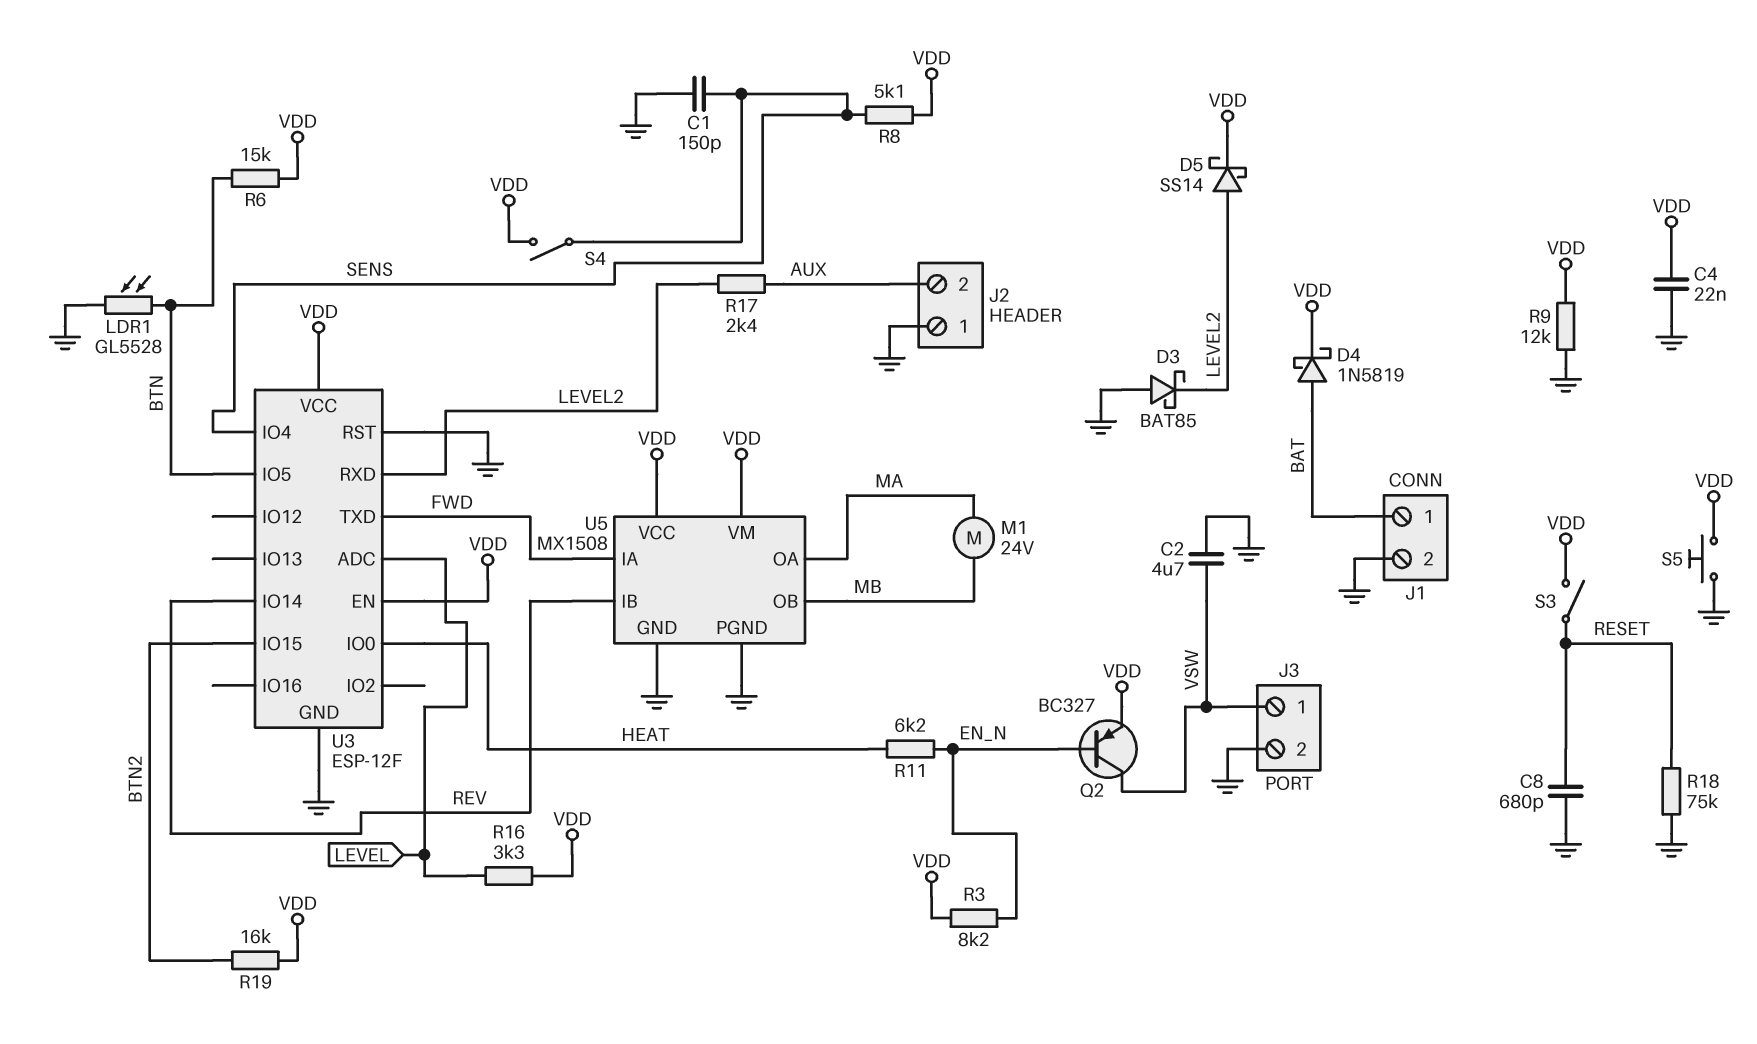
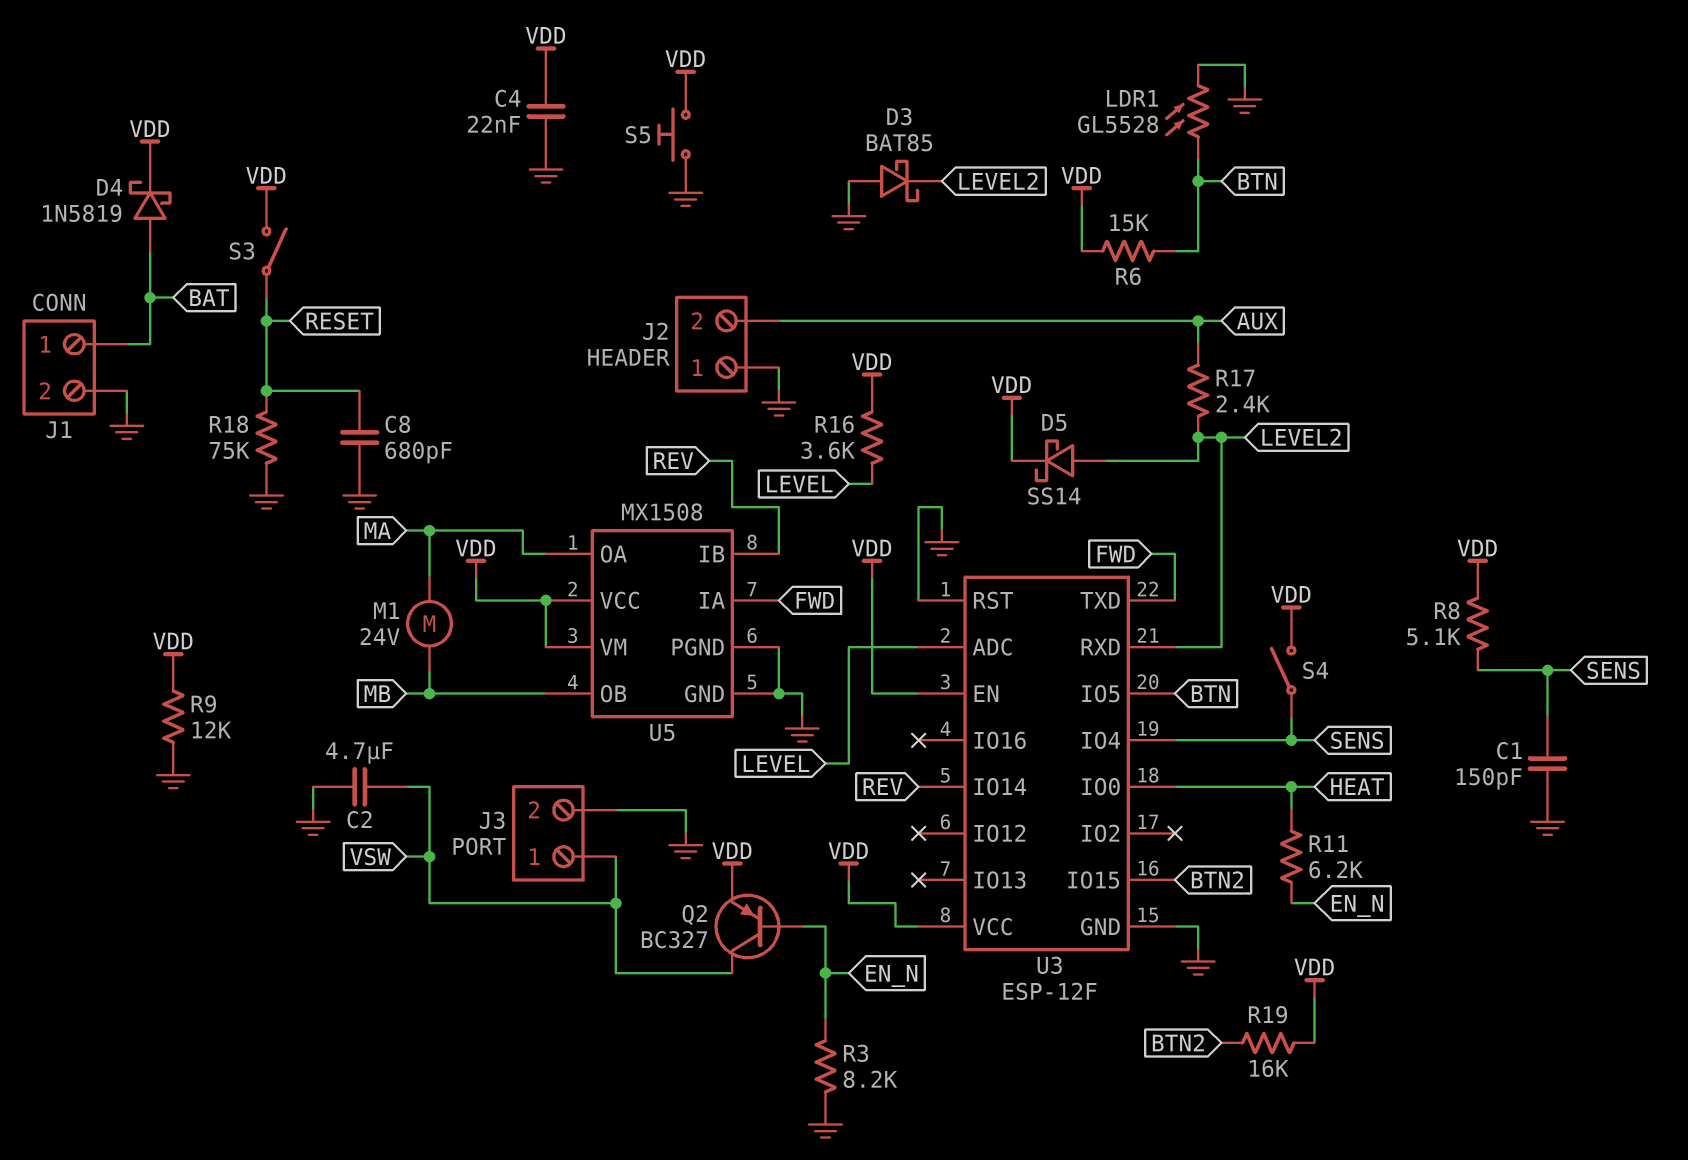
R3: 8.2k (EN_N, VDD) -> 8.2k (EN_N, GND)
R16: 3.3k (LEVEL, VDD) -> 3.6k (LEVEL, VDD)

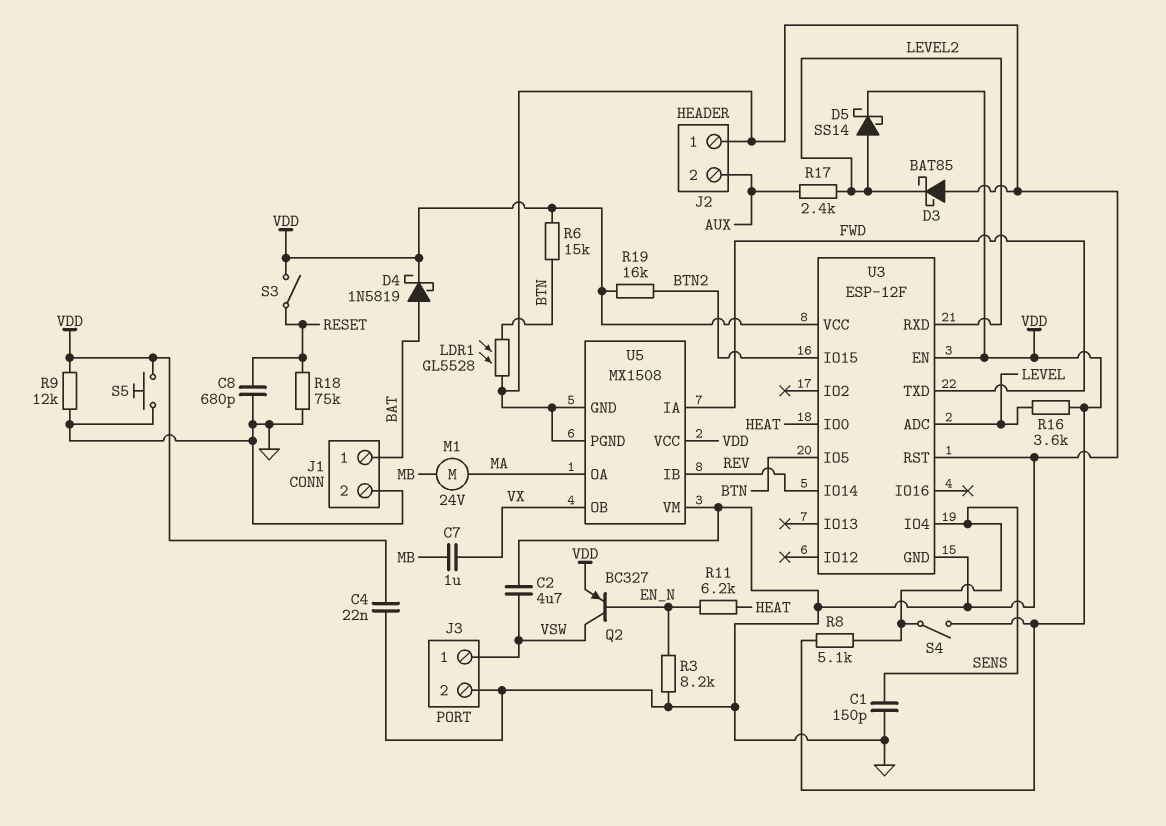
C7: none -> 1uF (MB, VX)
U5 pin OB: MB -> VX
U5 pin VM: VDD -> GND

